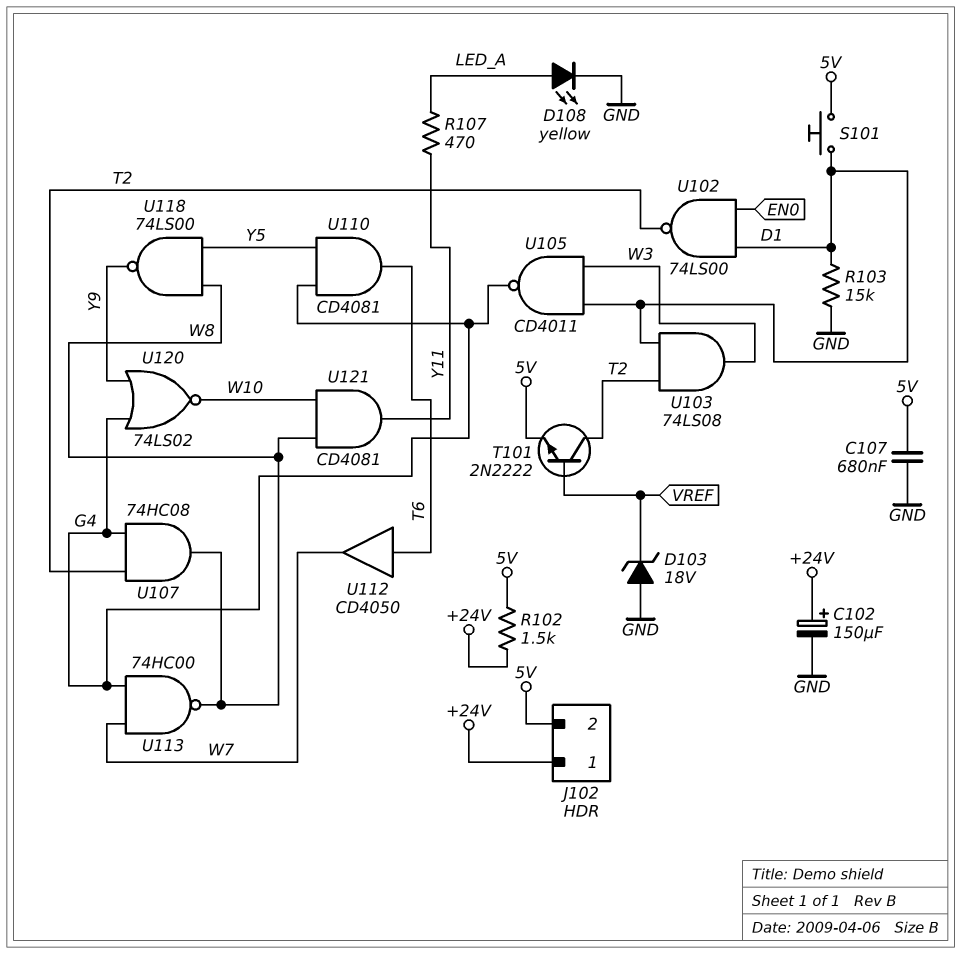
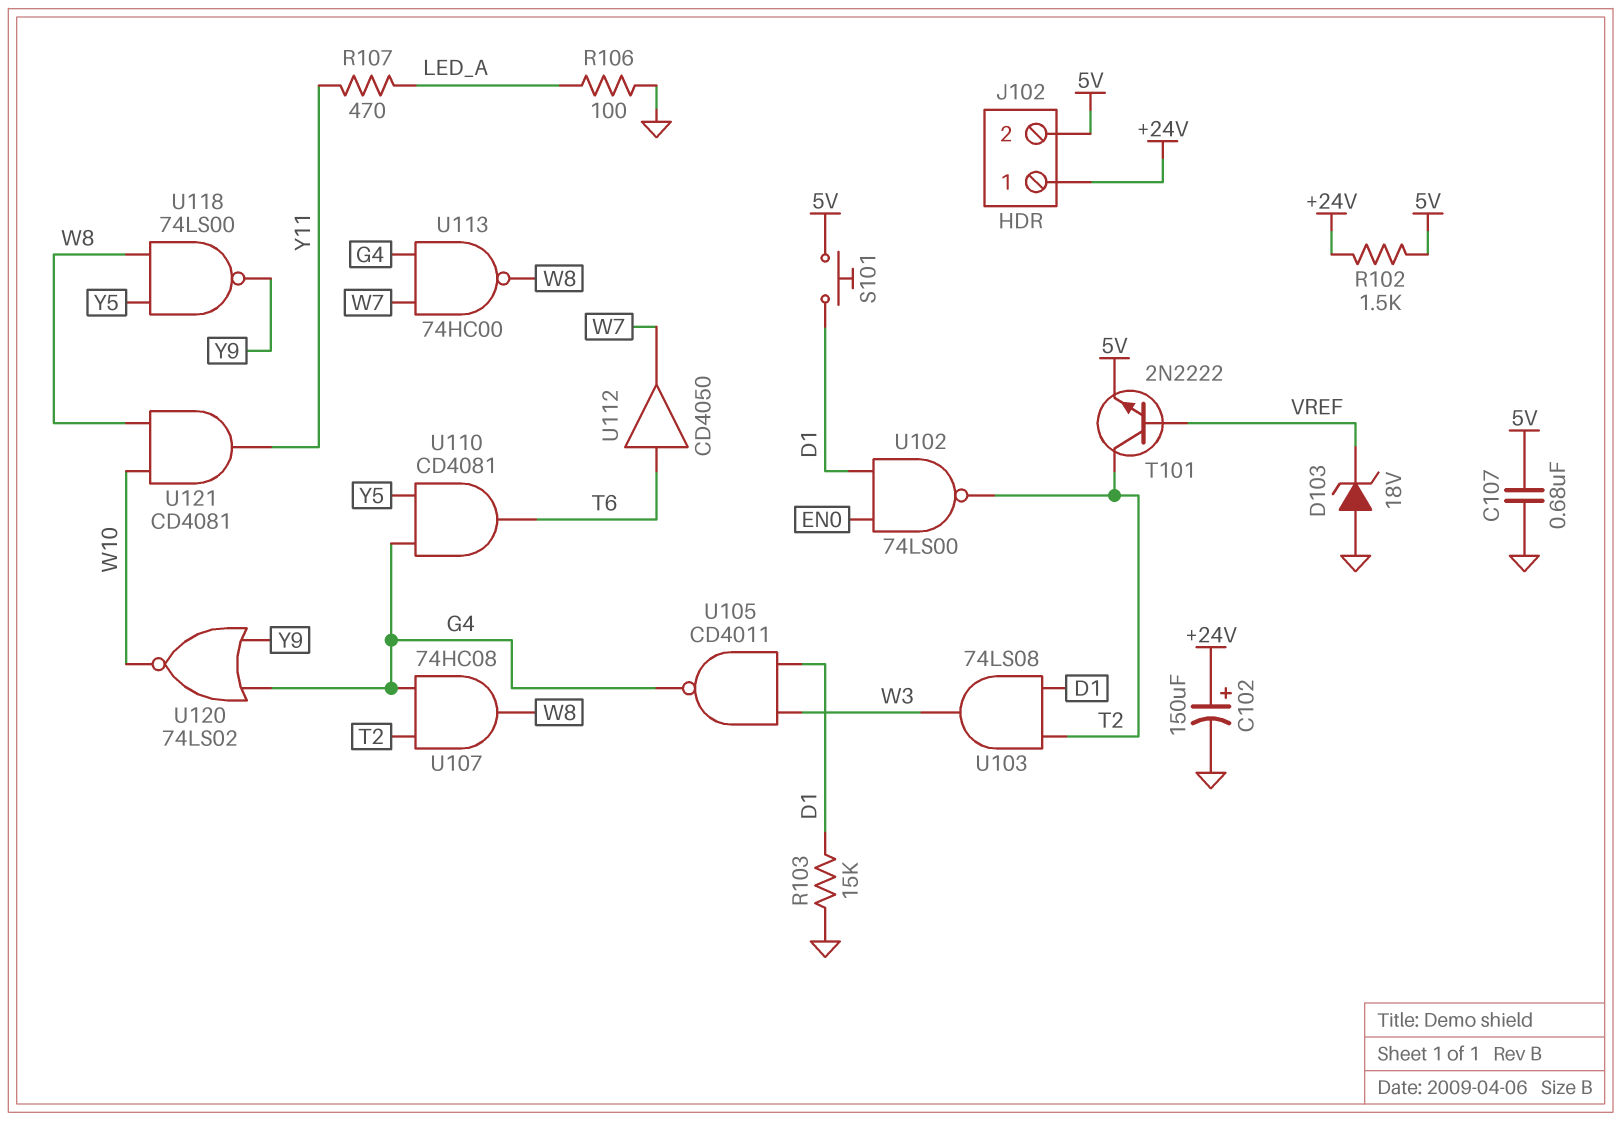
D108: LED yellow (A LED_A, K GND) -> none
R106: none -> 100 (GND, LED_A)

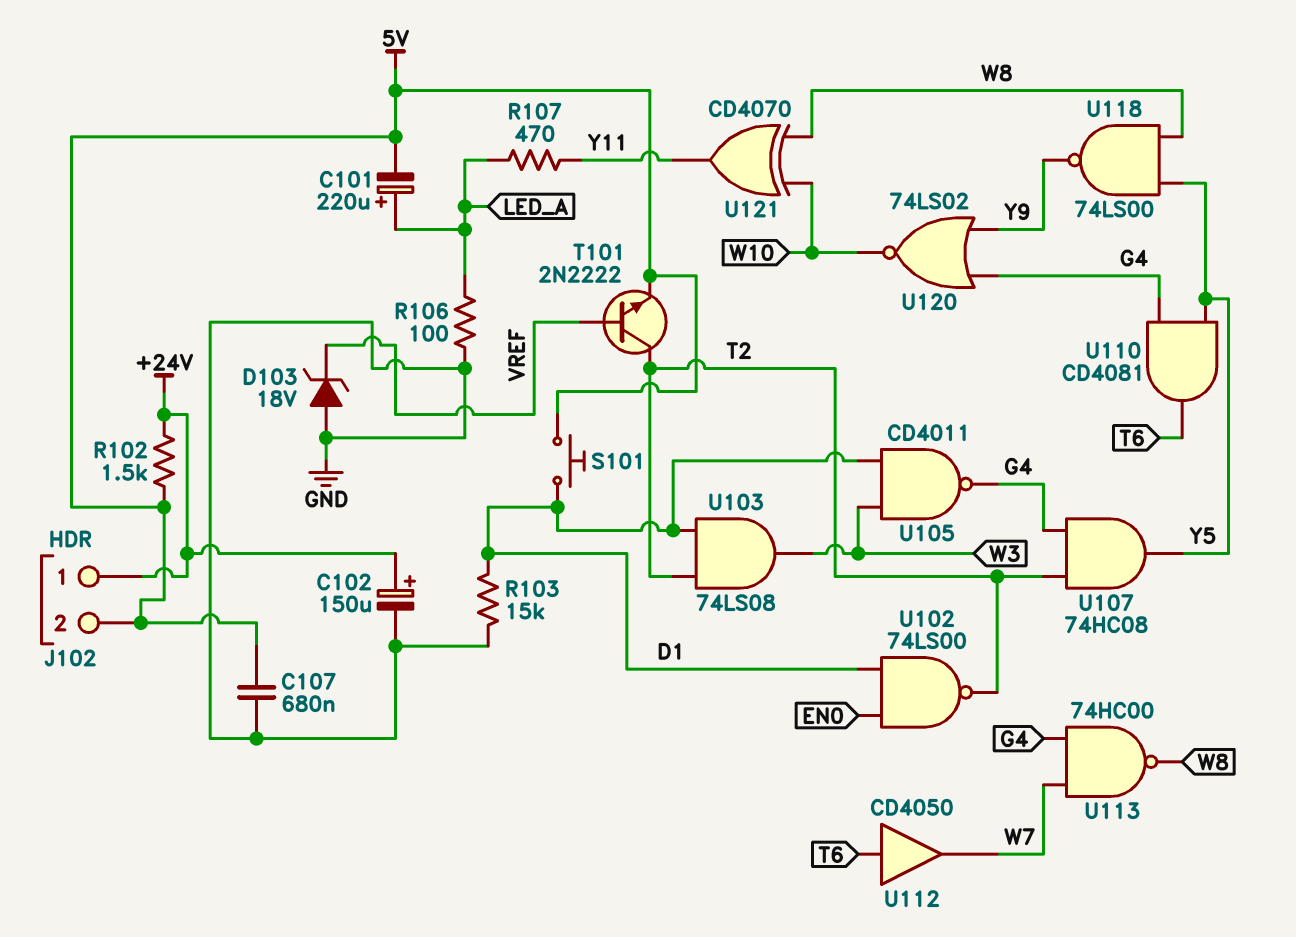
C101: none -> 220uF (plus LED_A, minus 5V)
U107: AND 74HC08 (in G4, in T2, out W8) -> AND 74HC08 (in G4, in T2, out Y5)
U121: AND CD4081 (in W8, in W10, out Y11) -> XOR CD4070 (in W8, in W10, out Y11)

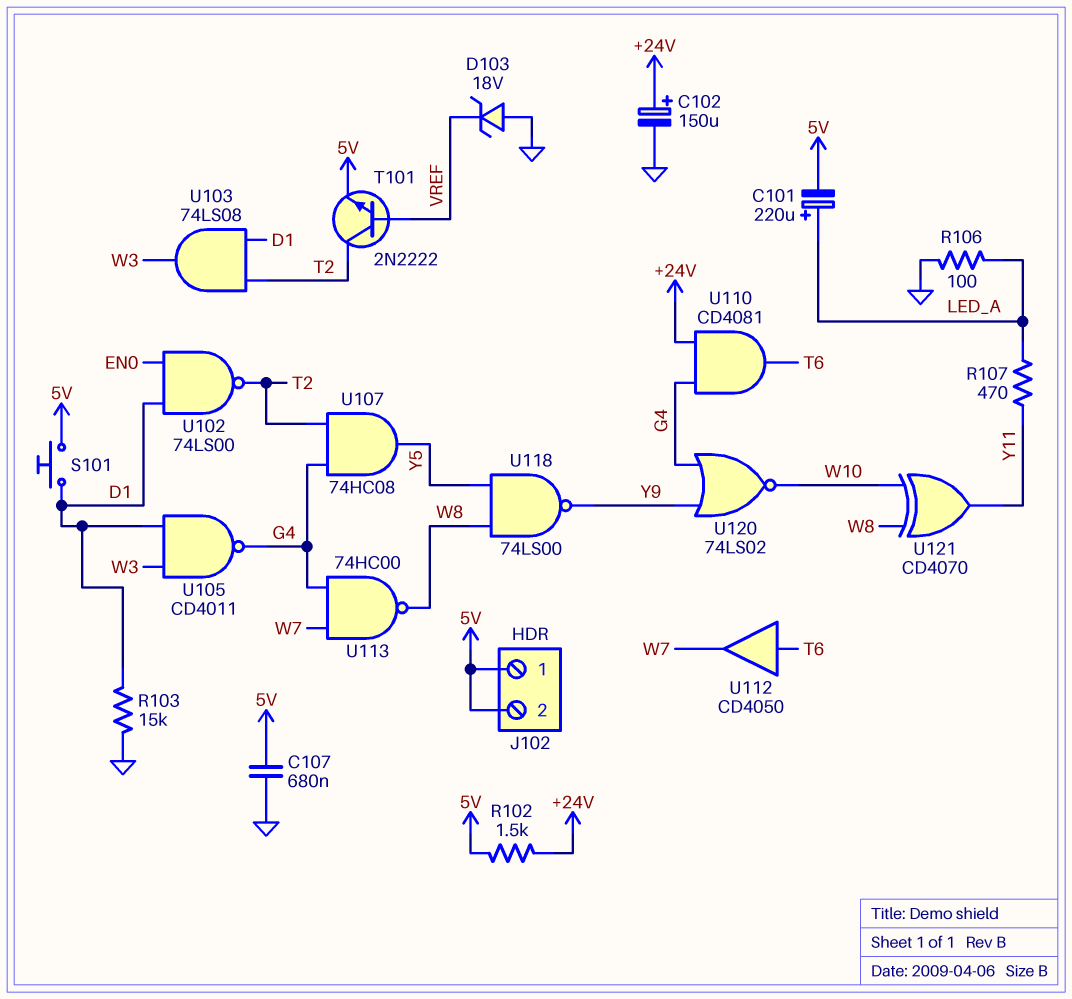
J102 pin 1: +24V -> 5V
U110: AND CD4081 (in G4, in Y5, out T6) -> AND CD4081 (in +24V, in G4, out T6)

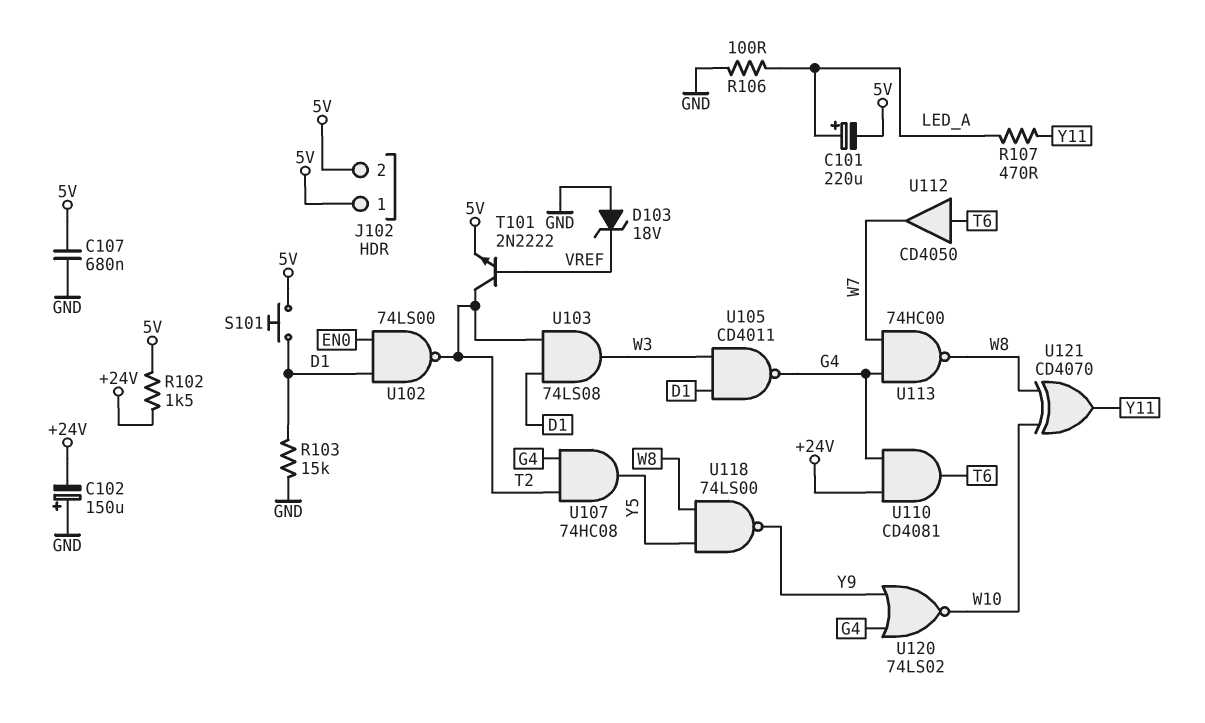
C102: 150uF (plus +24V, minus GND) -> 150uF (plus GND, minus +24V)

